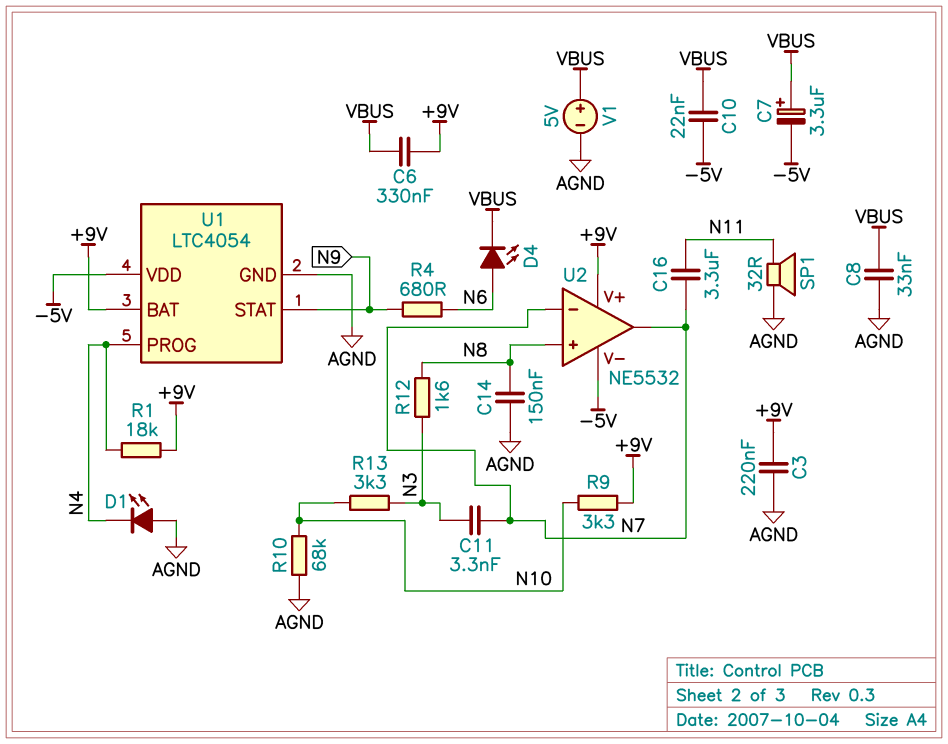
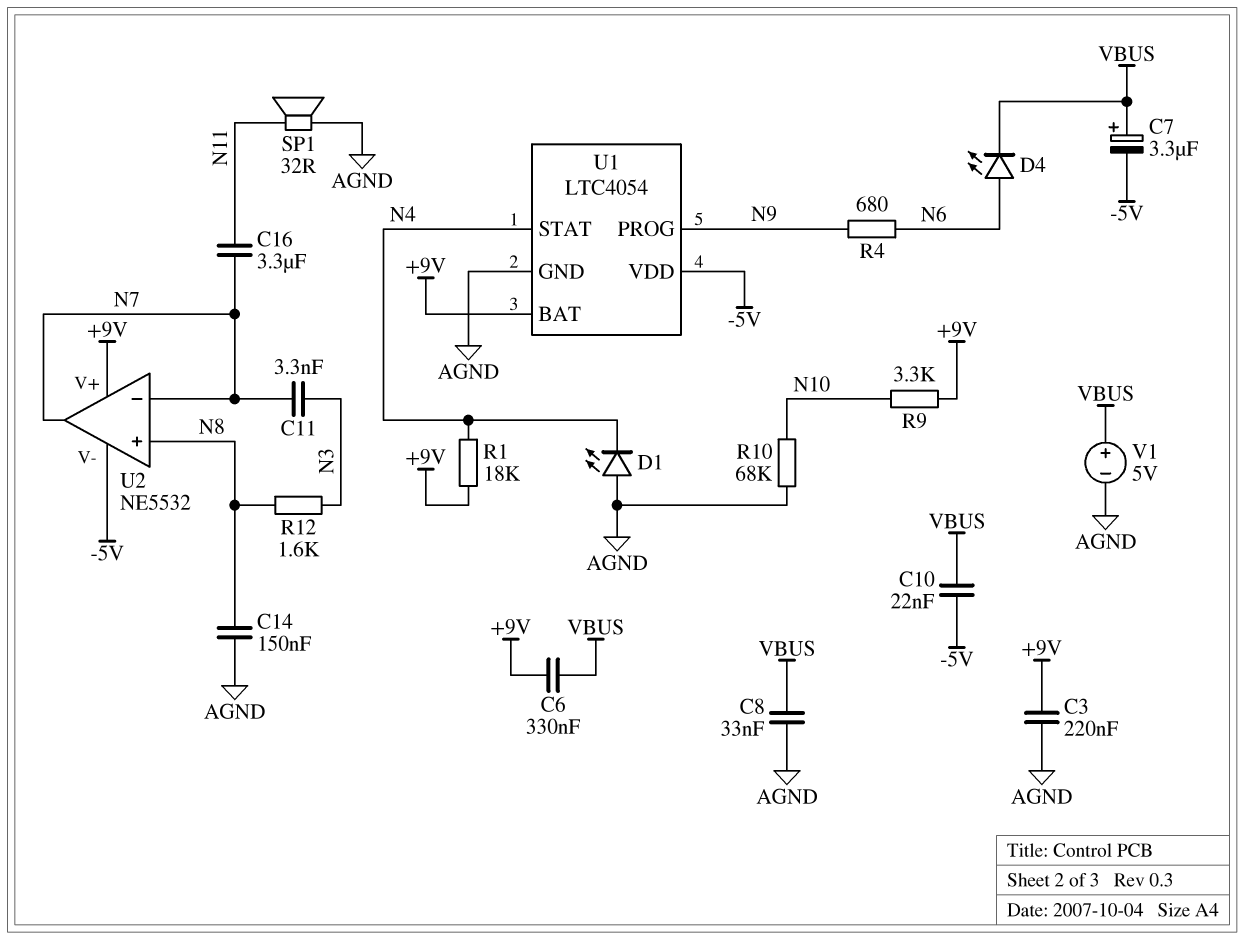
R13: 3.3k (N3, N10) -> none
U1 pin PROG: N4 -> N9
U1 pin STAT: N9 -> N4

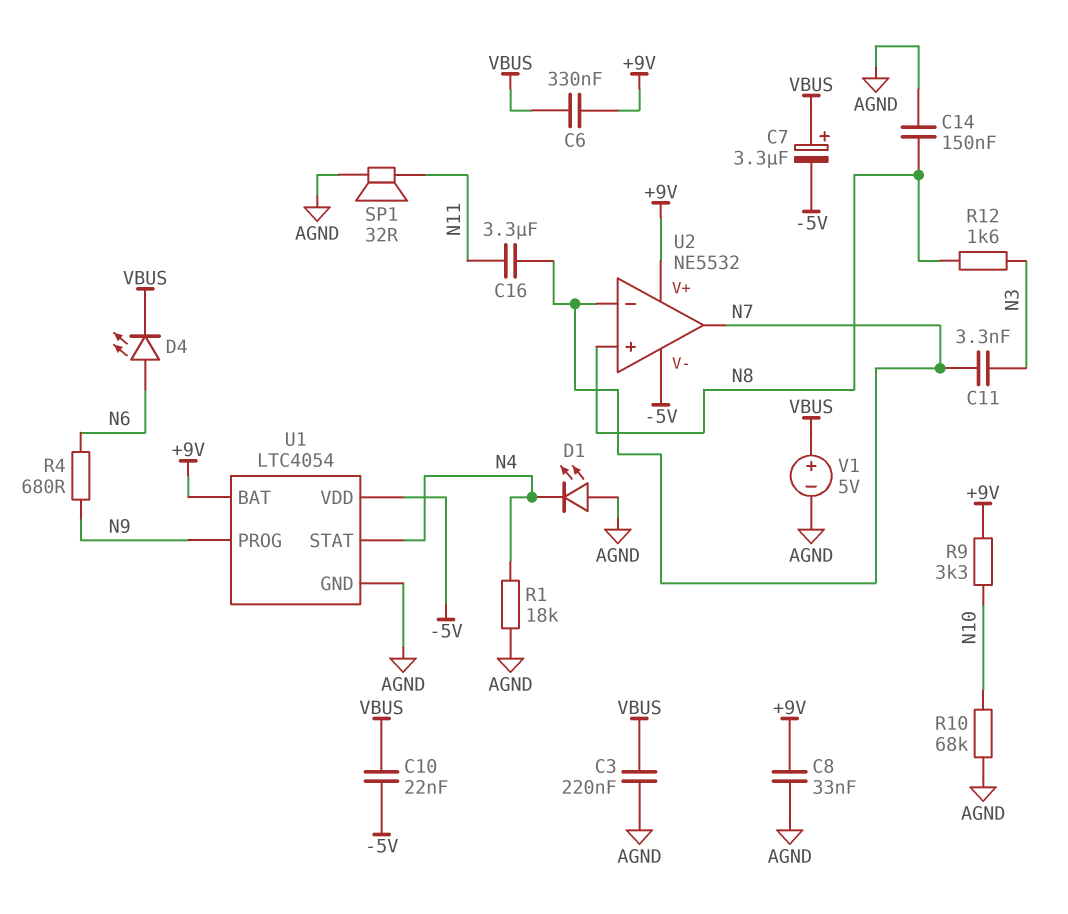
C3: 220nF (+9V, AGND) -> 220nF (AGND, VBUS)
C8: 33nF (AGND, VBUS) -> 33nF (+9V, AGND)
R1: 18k (+9V, N4) -> 18k (AGND, N4)

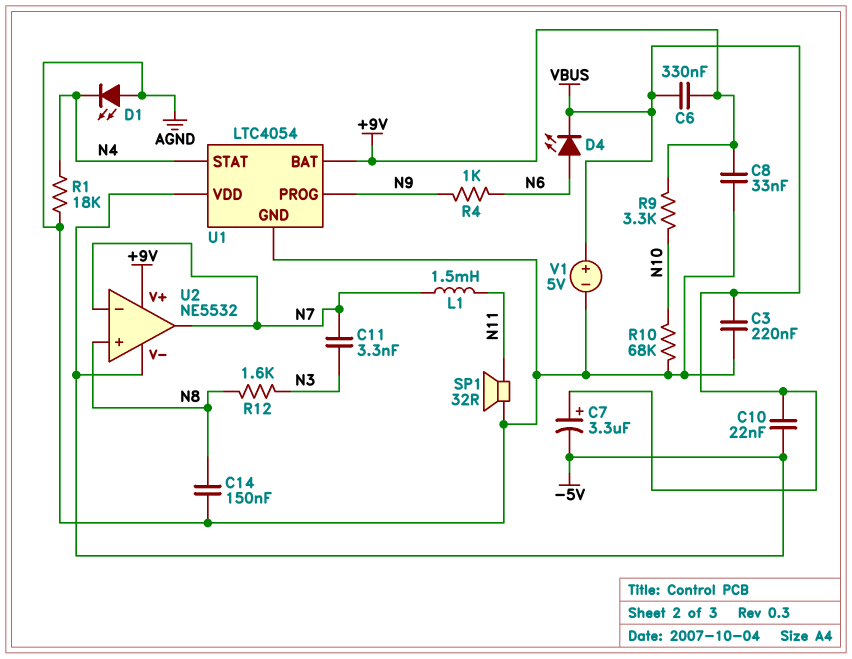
C16: 3.3uF (N7, N11) -> none
L1: none -> 1.5mH (N7, N11)
R4: 680 (N6, N9) -> 1k (N6, N9)

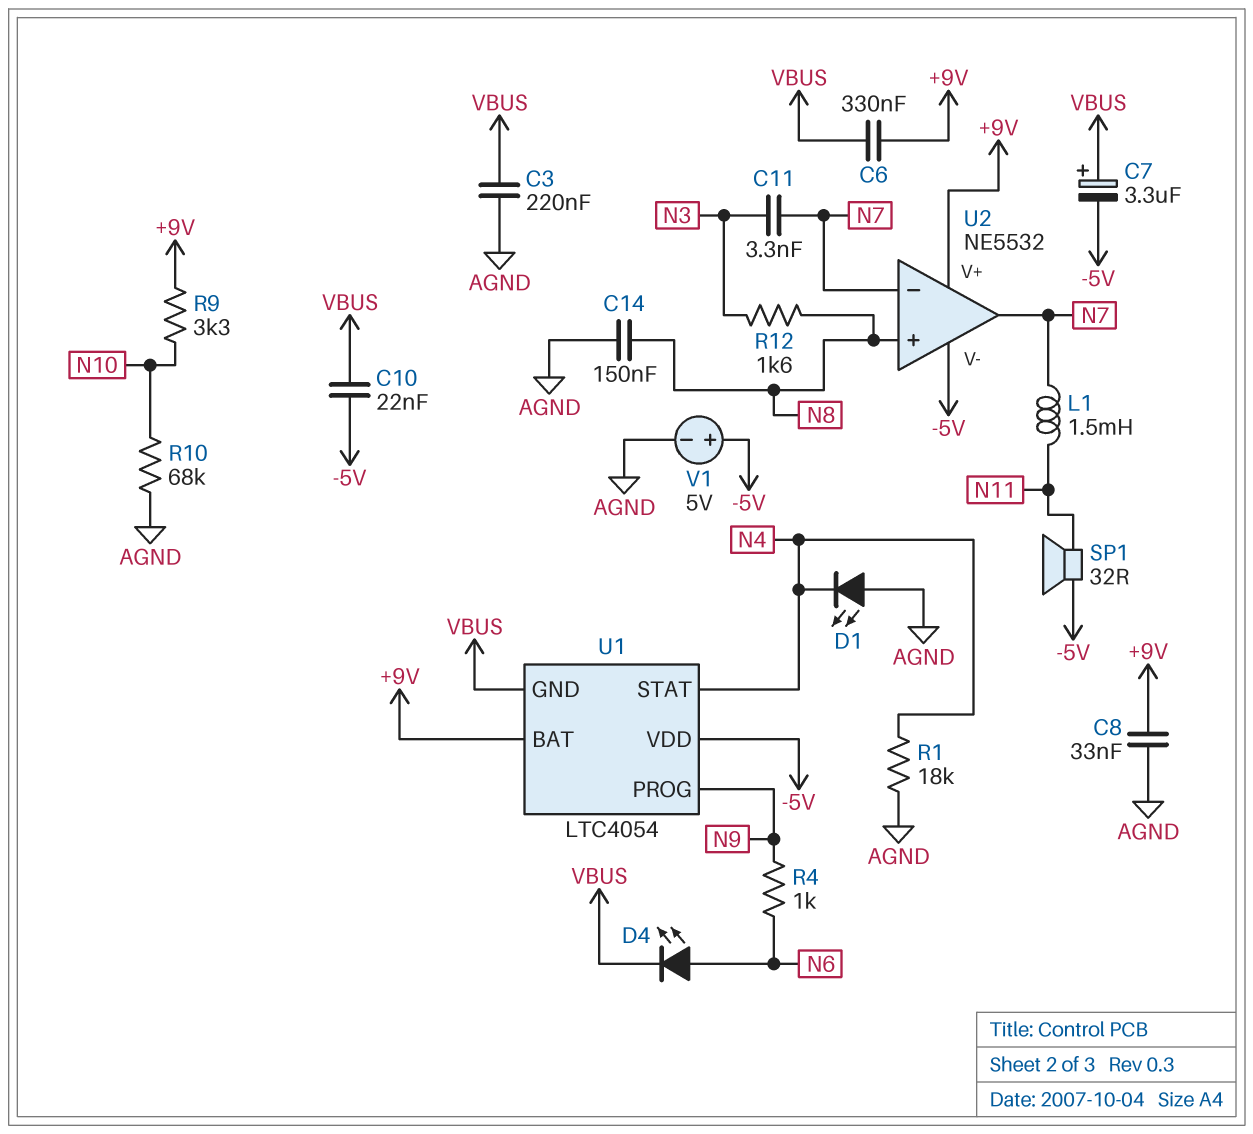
SP1: speaker 32R (AGND, N11) -> speaker 32R (-5V, N11)
U1 pin GND: AGND -> VBUS
V1: 5V (plus VBUS, minus AGND) -> 5V (plus -5V, minus AGND)

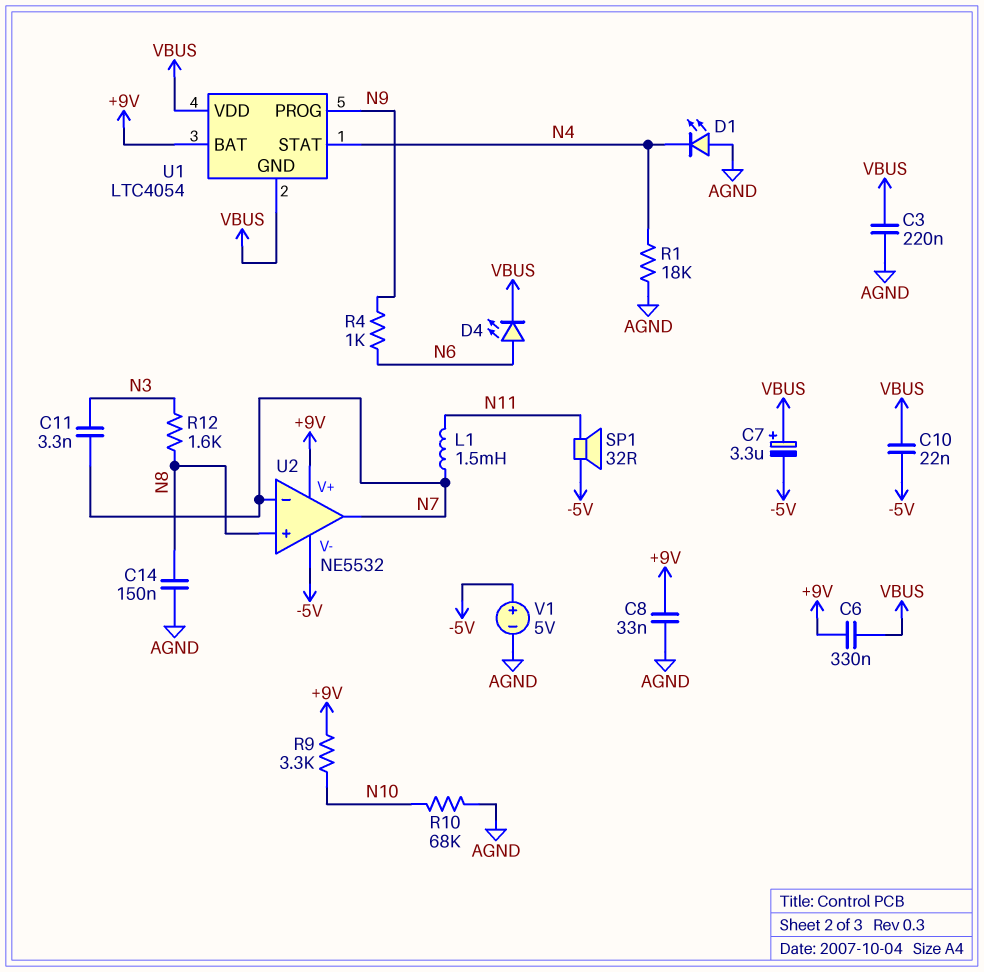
U1 pin VDD: -5V -> VBUS

